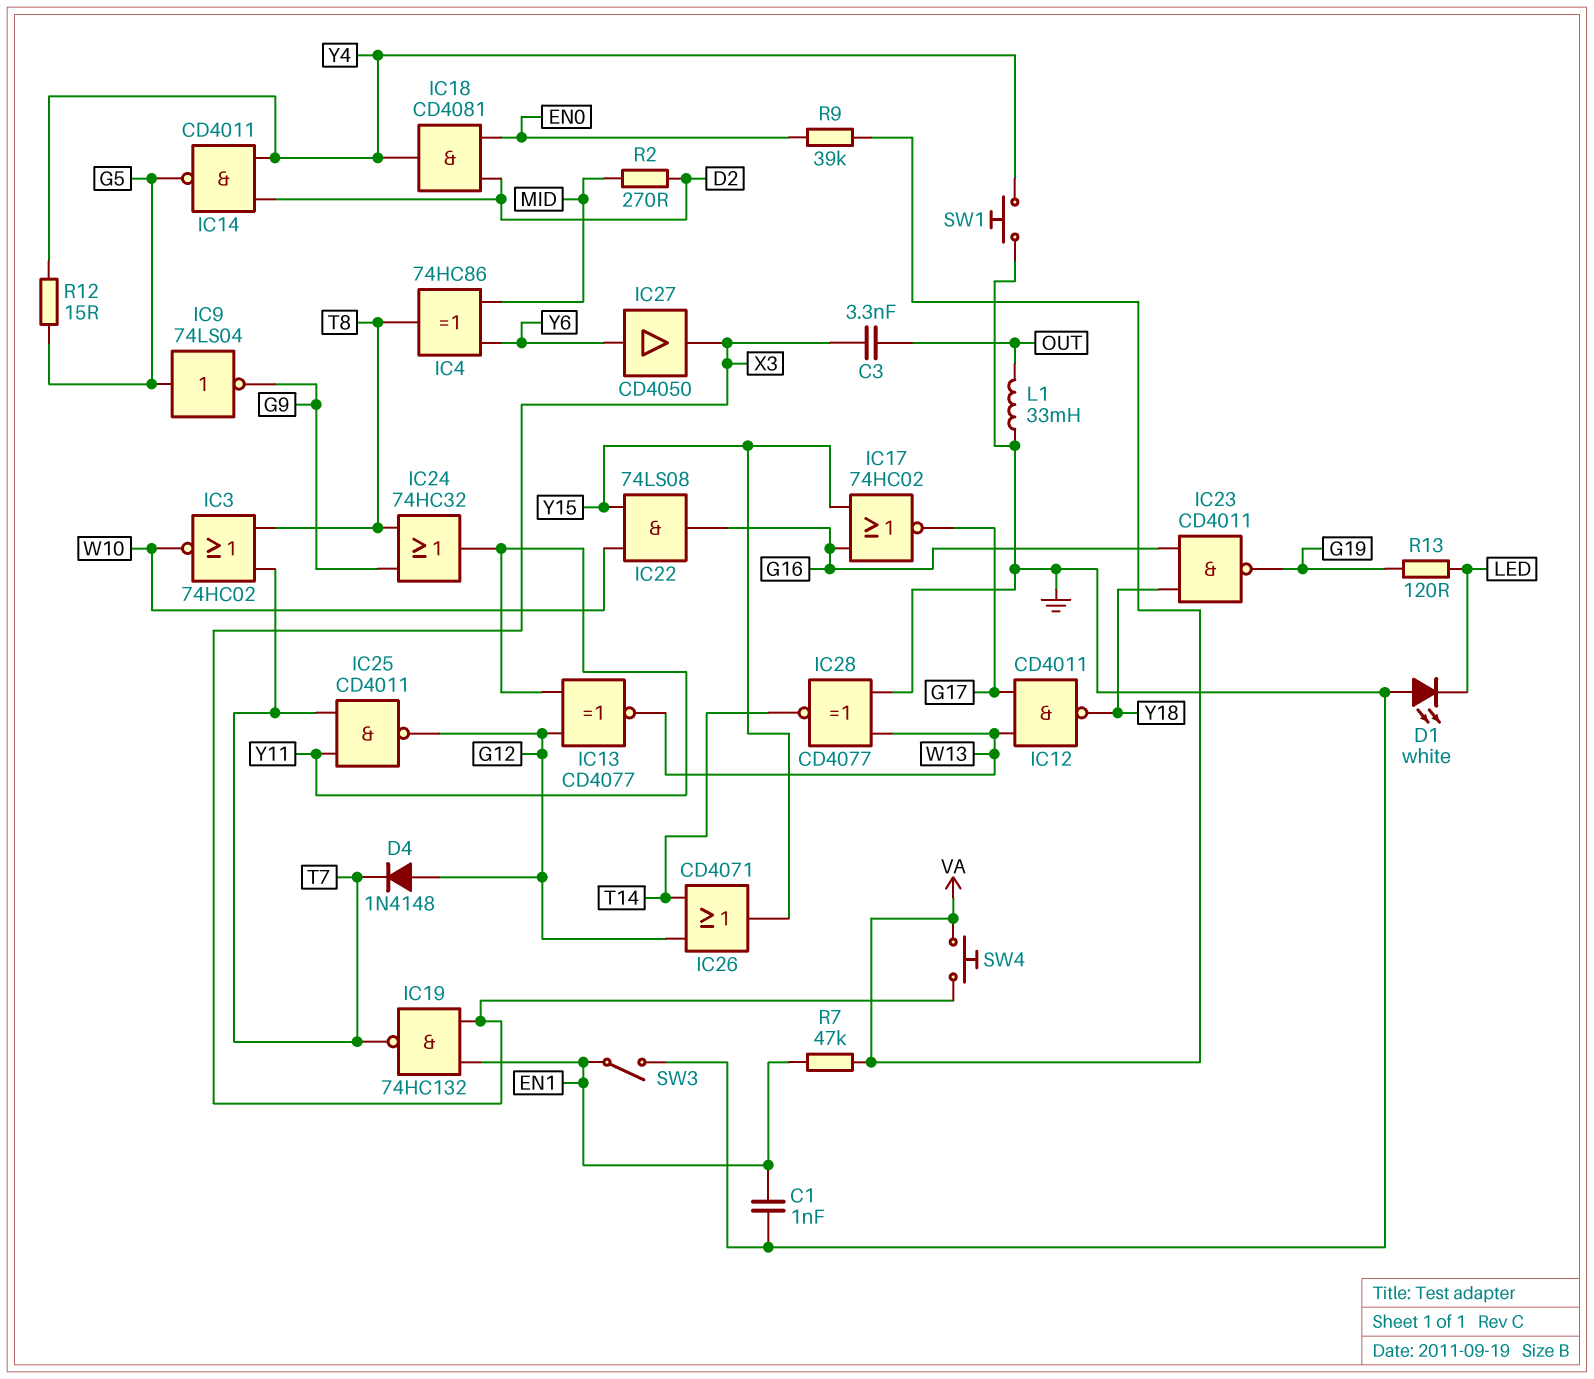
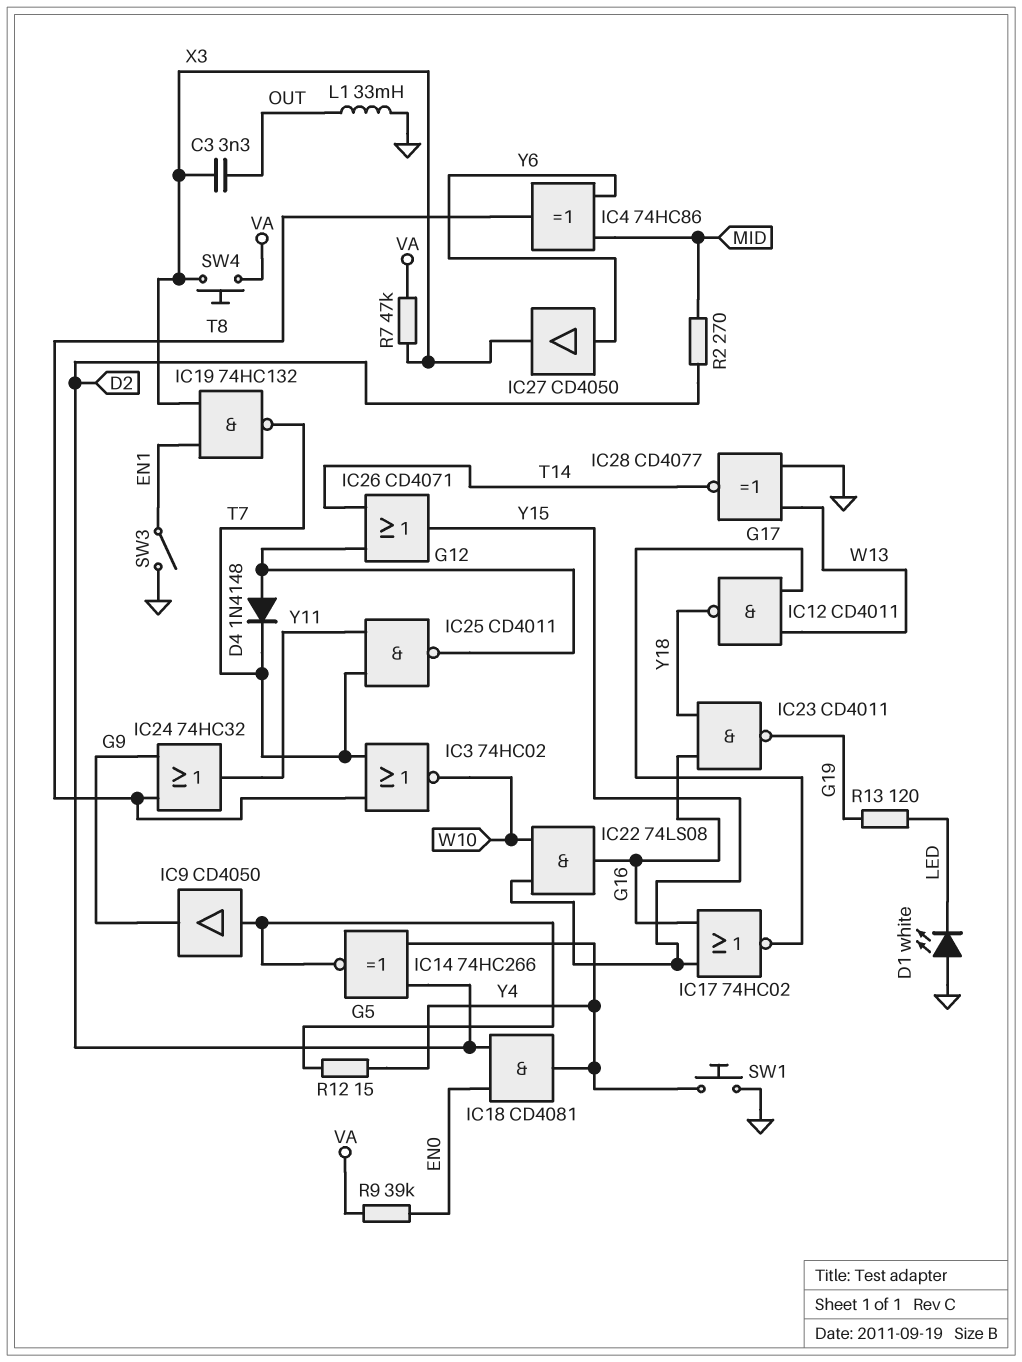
C1: 1nF (EN1, GND) -> none
IC9: NOT 74LS04 (in G5, out G9) -> buffer CD4050 (in G5, out G9)
IC13: XNOR CD4077 (in G12, in Y11, out W13) -> none
IC14: NAND CD4011 (in D2, in Y4, out G5) -> XNOR 74HC266 (in D2, in Y4, out G5)
R7: 47k (EN1, VA) -> 47k (VA, X3)

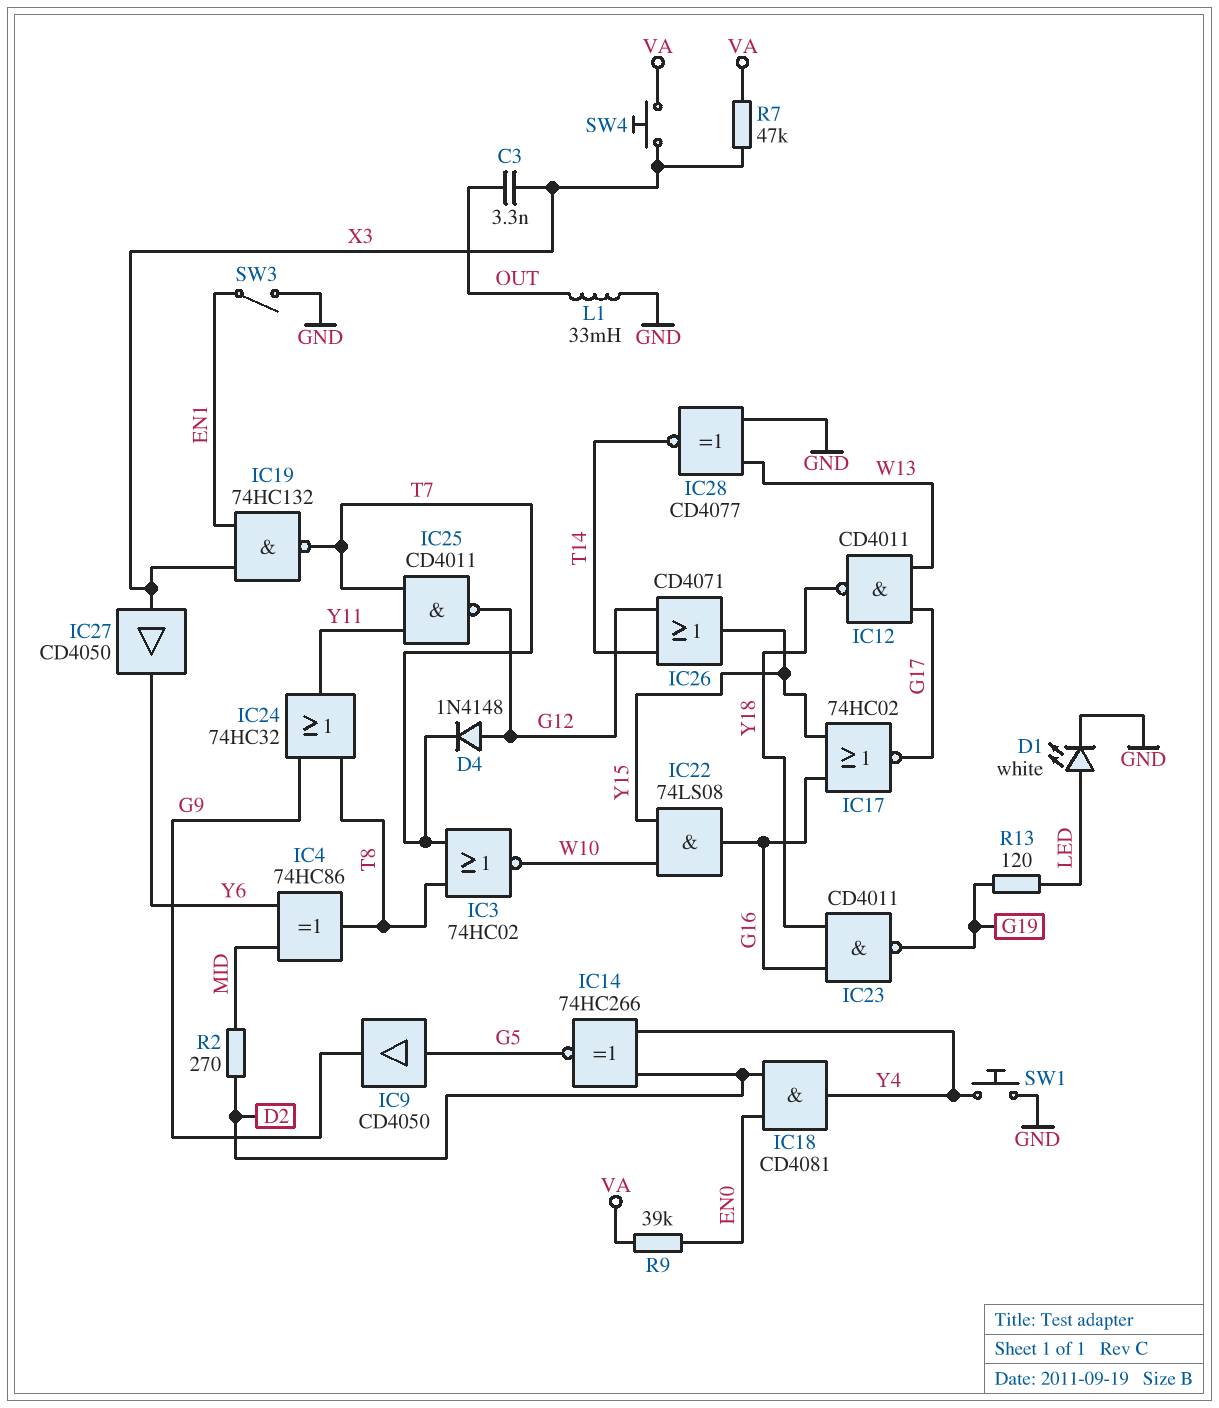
D1: LED white (A GND, K LED) -> LED white (A LED, K GND)
IC27: buffer CD4050 (in Y6, out X3) -> buffer CD4050 (in X3, out Y6)
R12: 15 (G5, Y4) -> none

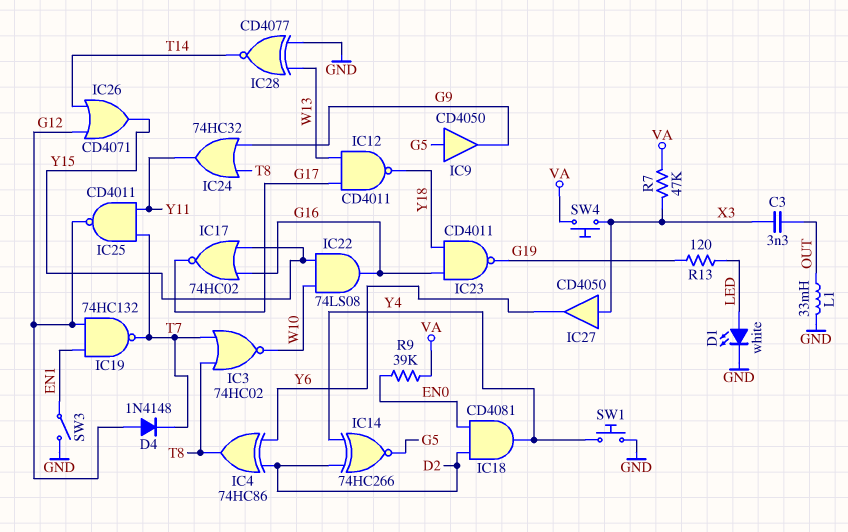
IC4: XOR 74HC86 (in MID, in Y6, out T8) -> XOR 74HC86 (in D2, in Y6, out T8)
IC19: NAND 74HC132 (in EN1, in X3, out T7) -> NAND 74HC132 (in EN1, in G12, out T7)
R2: 270 (D2, MID) -> none

